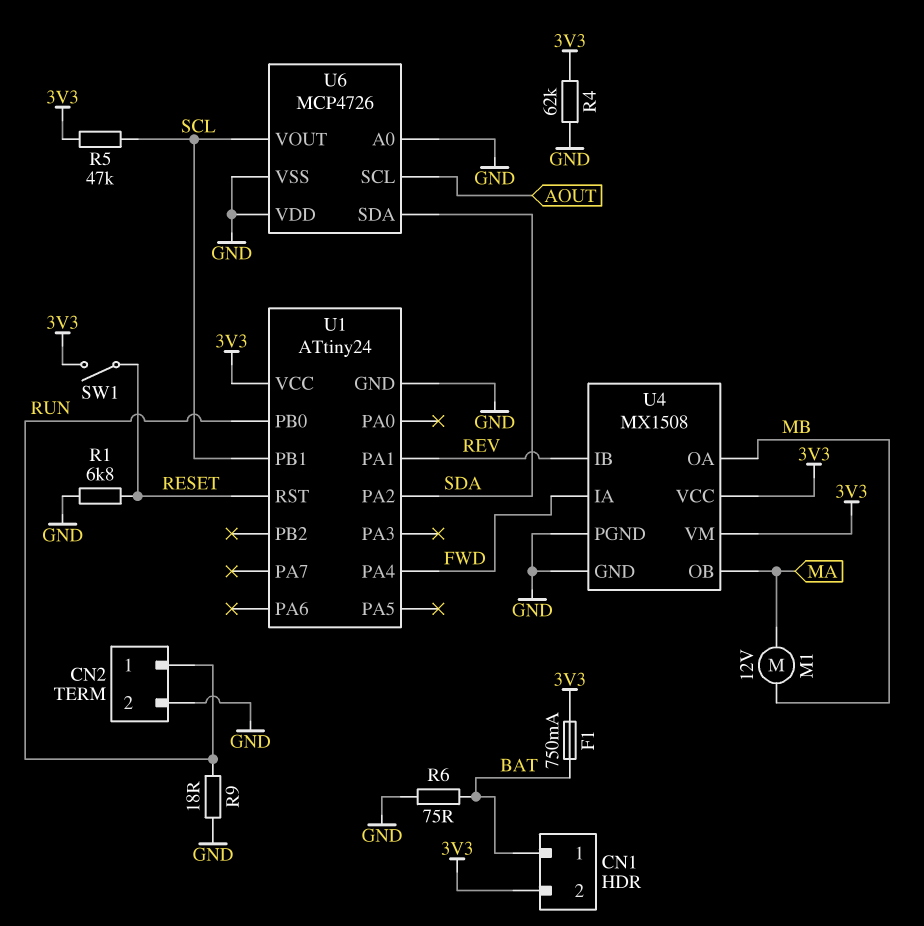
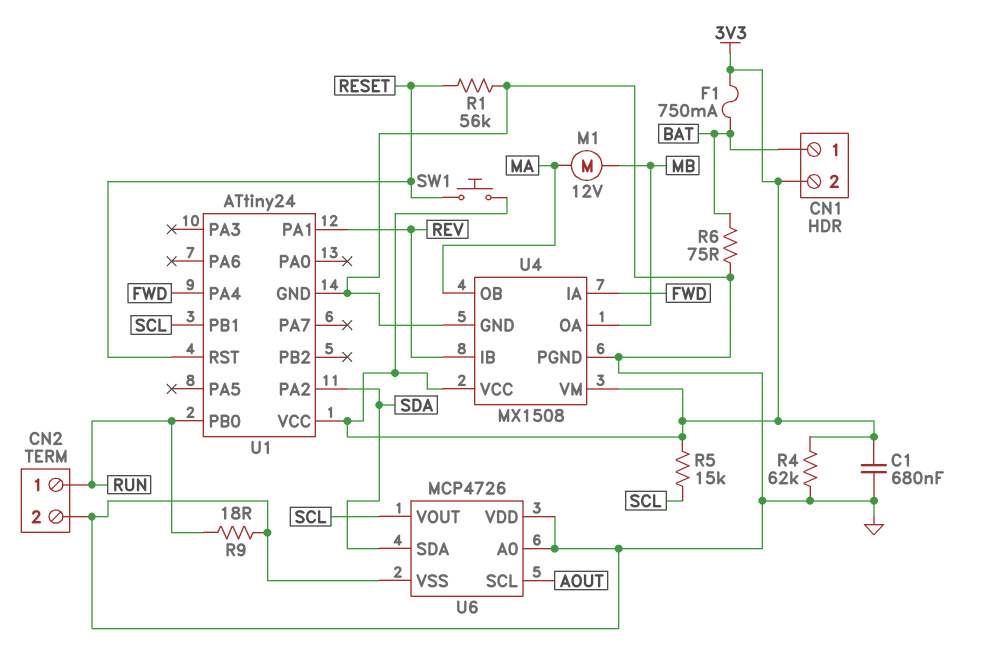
C1: none -> 680nF (3V3, GND)
R1: 6.8k (GND, RESET) -> 56k (GND, RESET)
R5: 47k (3V3, SCL) -> 15k (3V3, SCL)
SW1: switch (3V3, RESET) -> button (3V3, RESET)

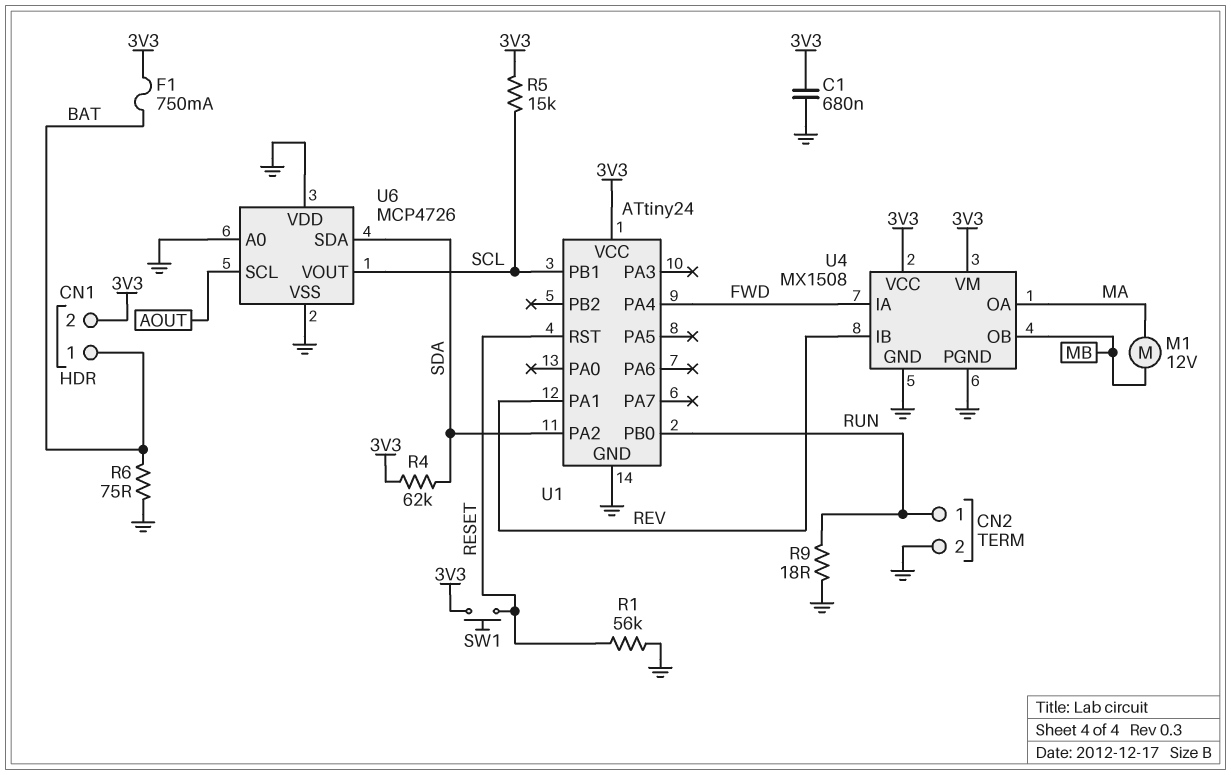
R4: 62k (3V3, GND) -> 62k (3V3, SDA)
U4 pin OA: MB -> MA
U4 pin OB: MA -> MB

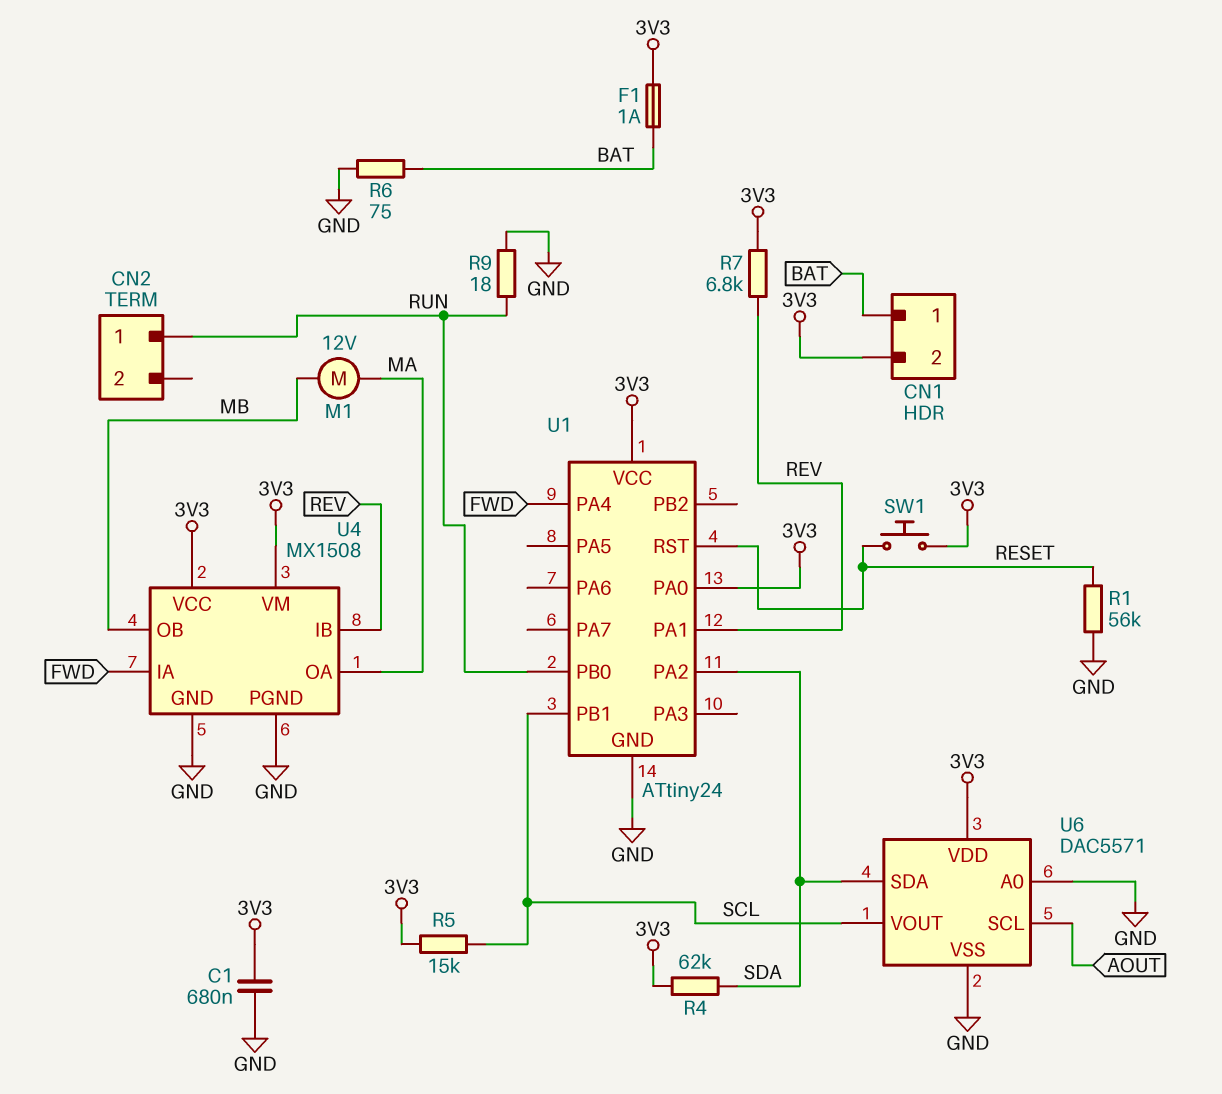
CN2 pin 2: GND -> none
F1: 750mA (3V3, BAT) -> 1A (3V3, BAT)
R7: none -> 6.8k (3V3, REV)
U1 pin PA0: none -> 3V3
U6: MCP4726 -> DAC5571
U6 pin VDD: GND -> 3V3

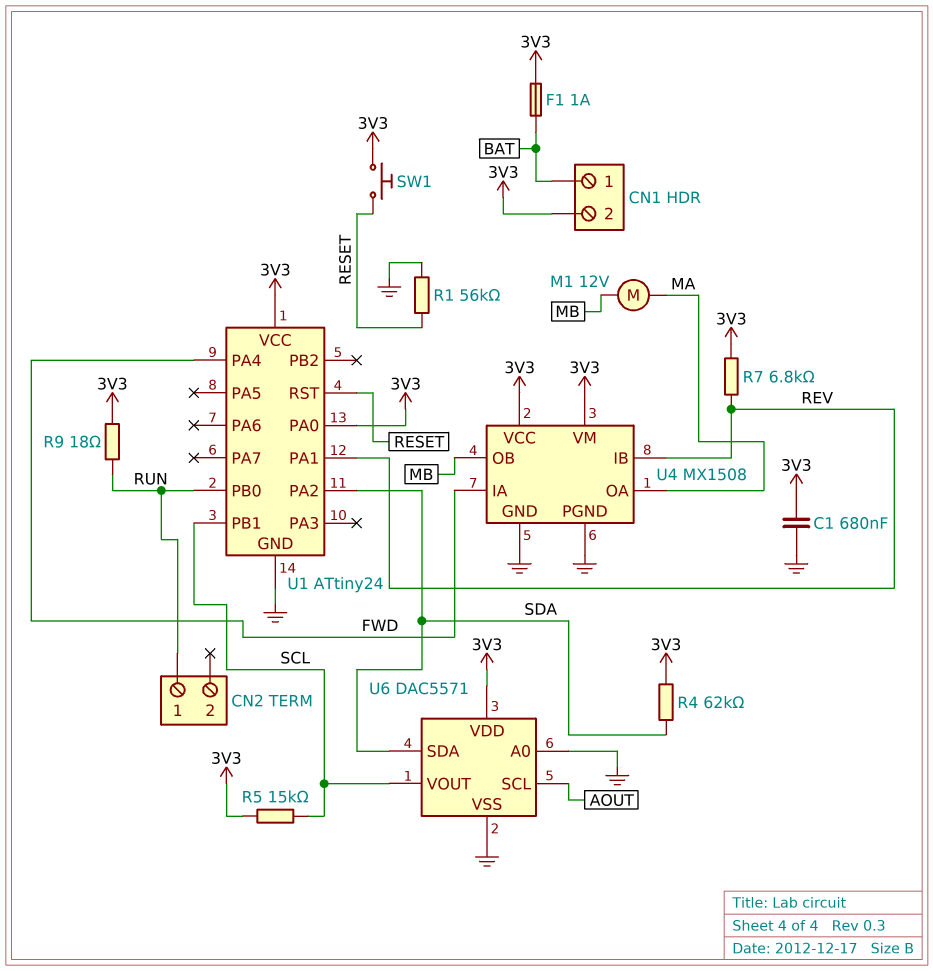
R6: 75 (BAT, GND) -> none
R9: 18 (GND, RUN) -> 18 (3V3, RUN)

